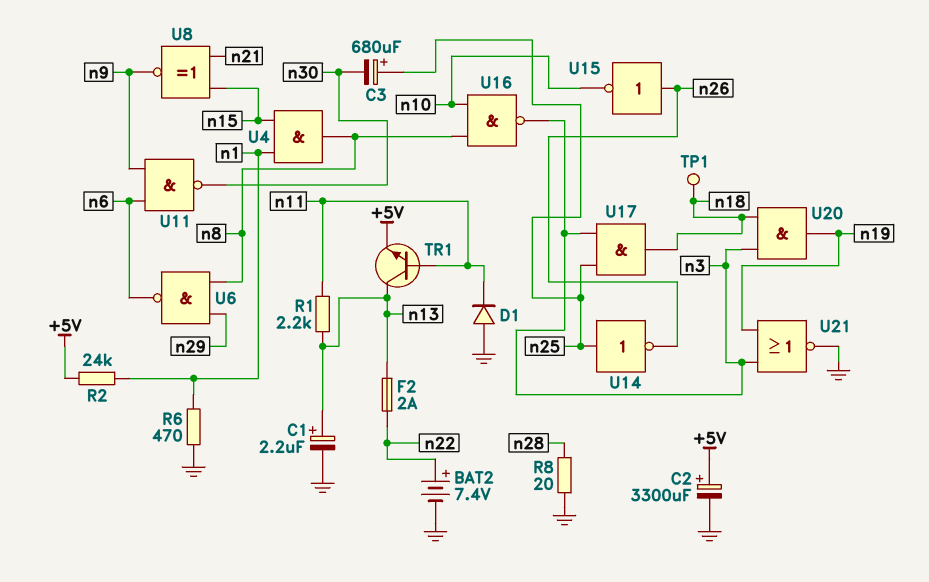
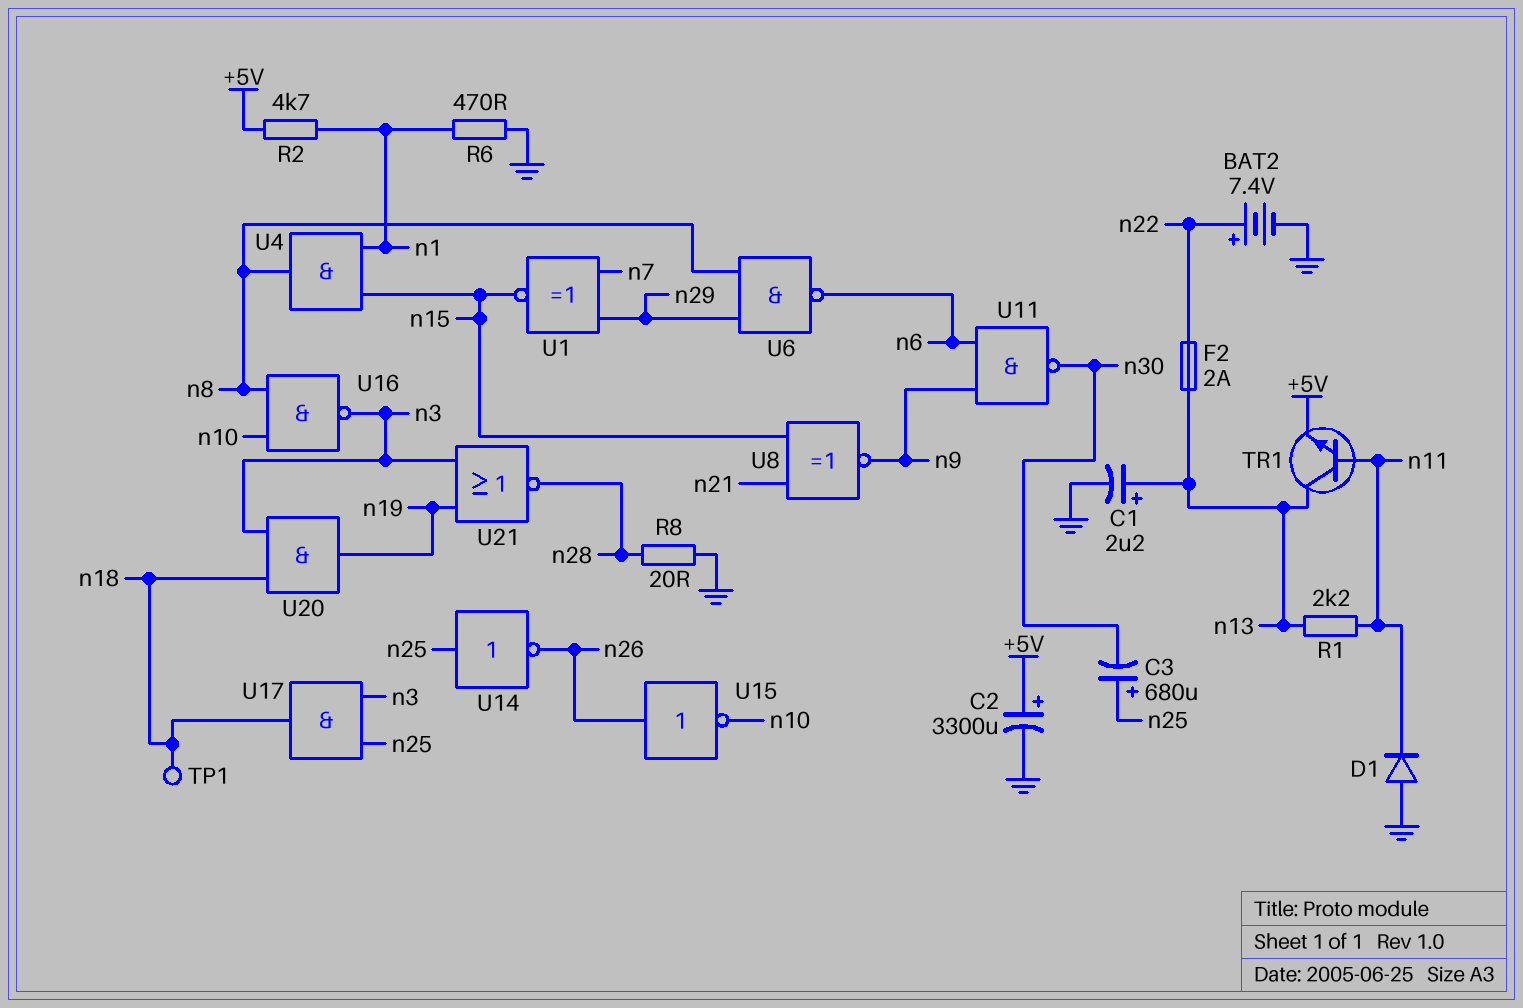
R2: 24k (+5V, n1) -> 4.7k (+5V, n1)
U1: none -> XNOR (in n7, in n29, out n15)
U21: NOR (in n3, in n19, out GND) -> NOR (in n3, in n19, out n28)

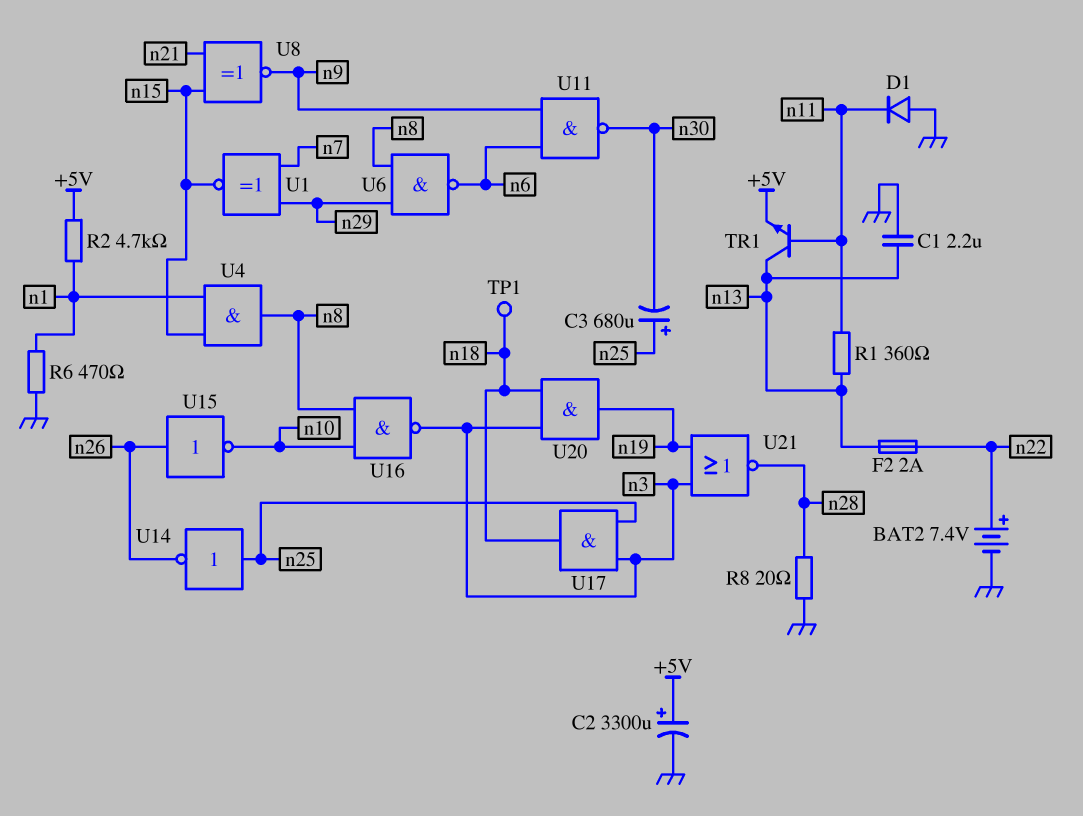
C1: 2.2uF (plus n13, minus GND) -> 2.2uF (GND, n13)
R1: 2.2k (n11, n13) -> 360 (n11, n13)

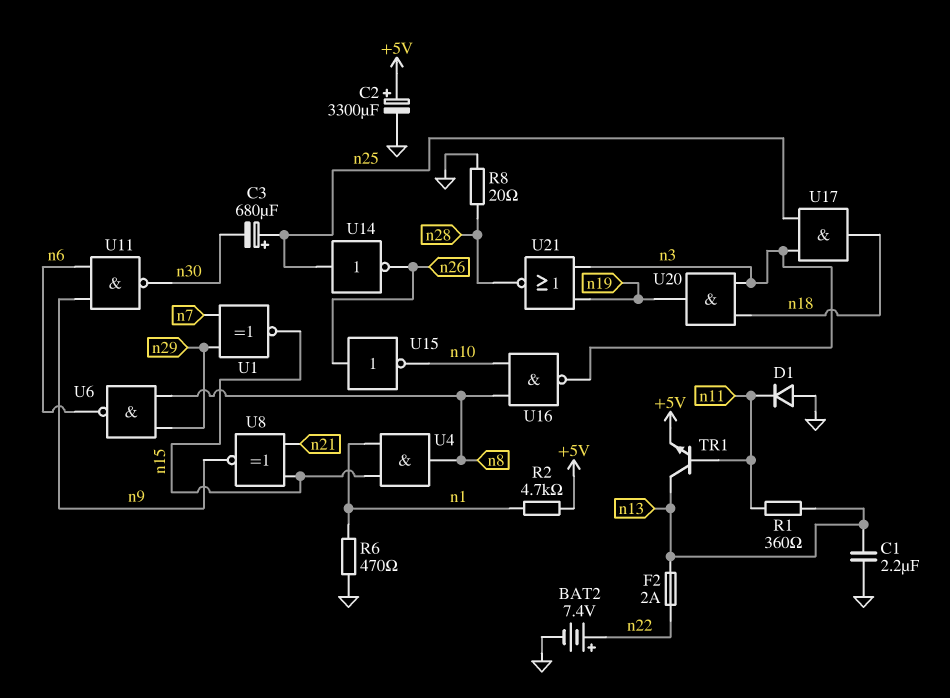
TP1: test point (n18) -> none

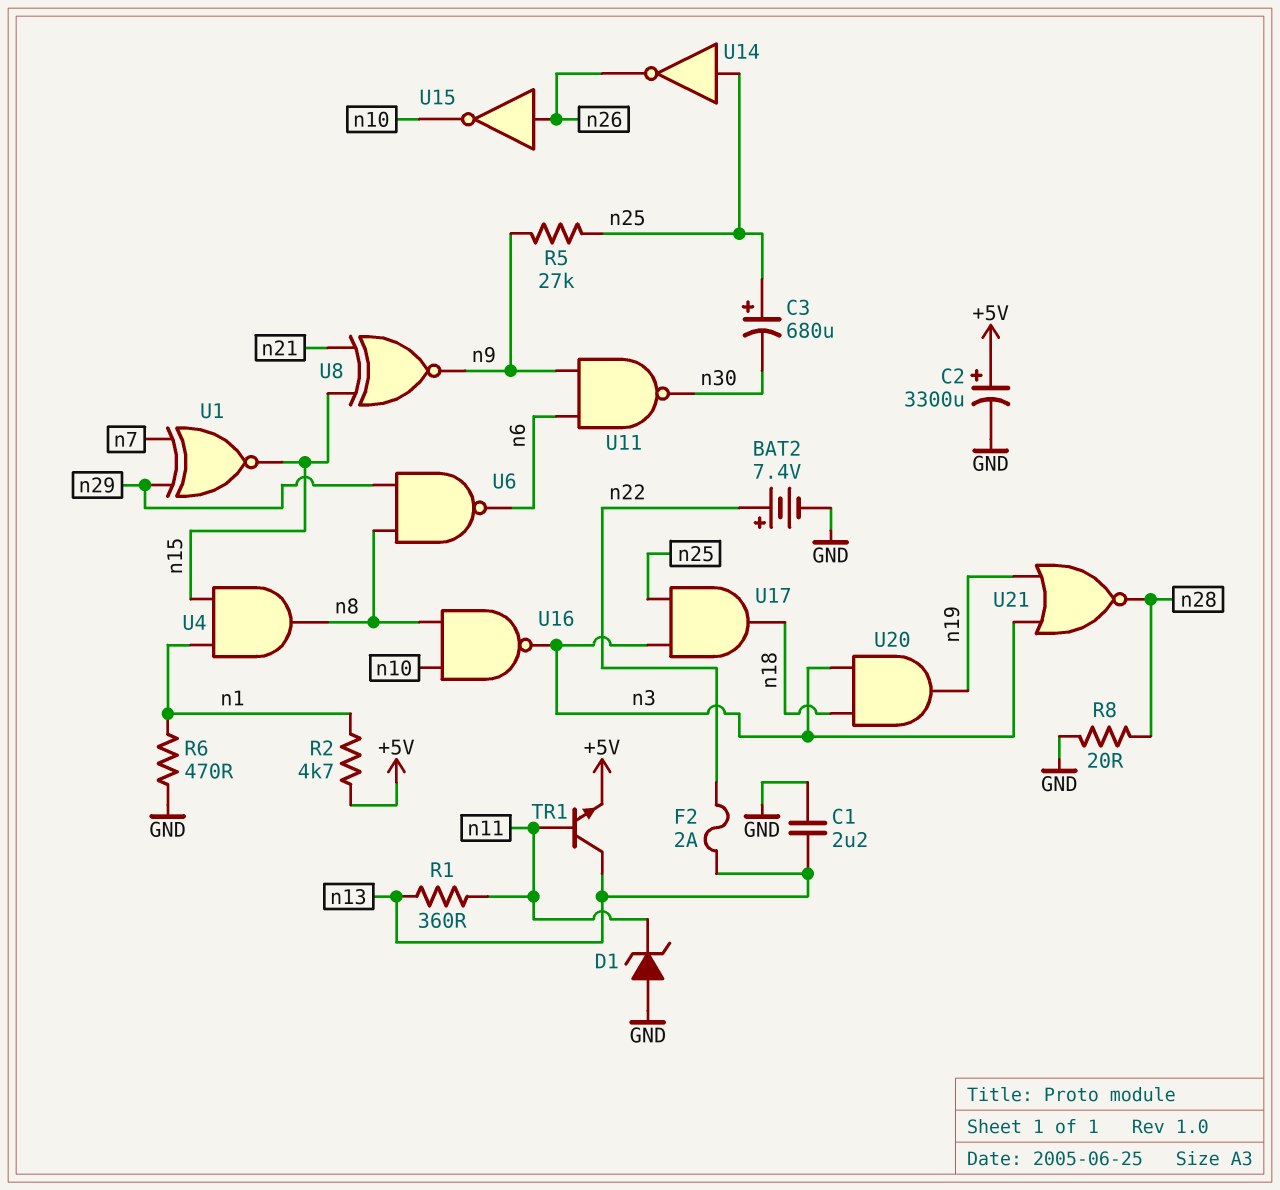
D1: diode (A GND, K n11) -> zener (A GND, K n11)
R5: none -> 27k (n9, n25)

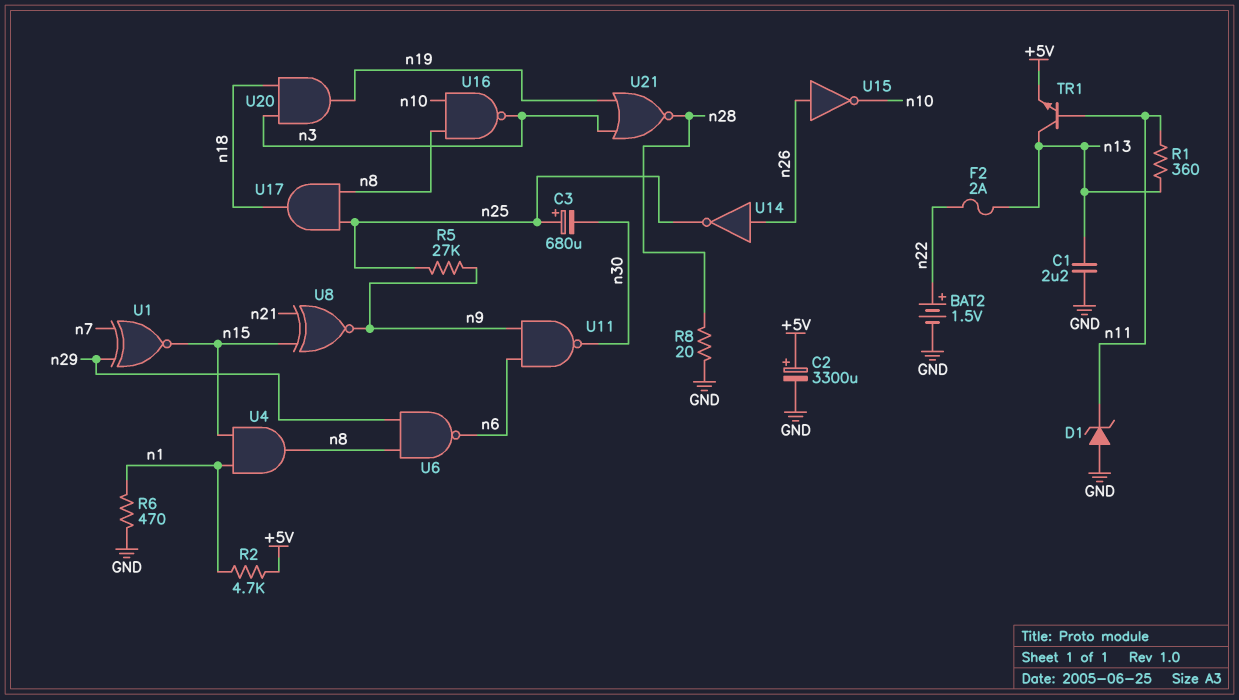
BAT2: 7.4V (plus n22, minus GND) -> 1.5V (plus n22, minus GND)
U14: NOT (in n25, out n26) -> NOT (in n26, out n25)
U17: AND (in n3, in n25, out n18) -> AND (in n8, in n25, out n18)

